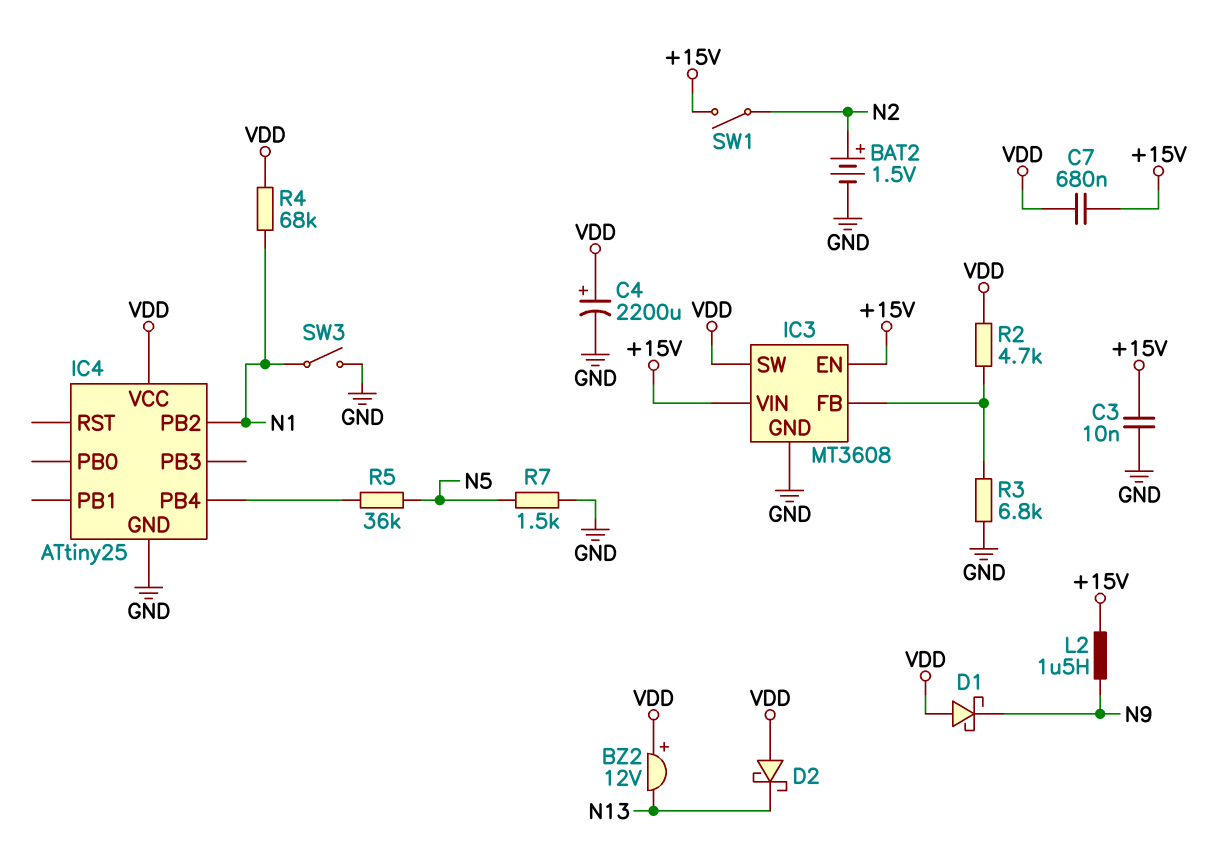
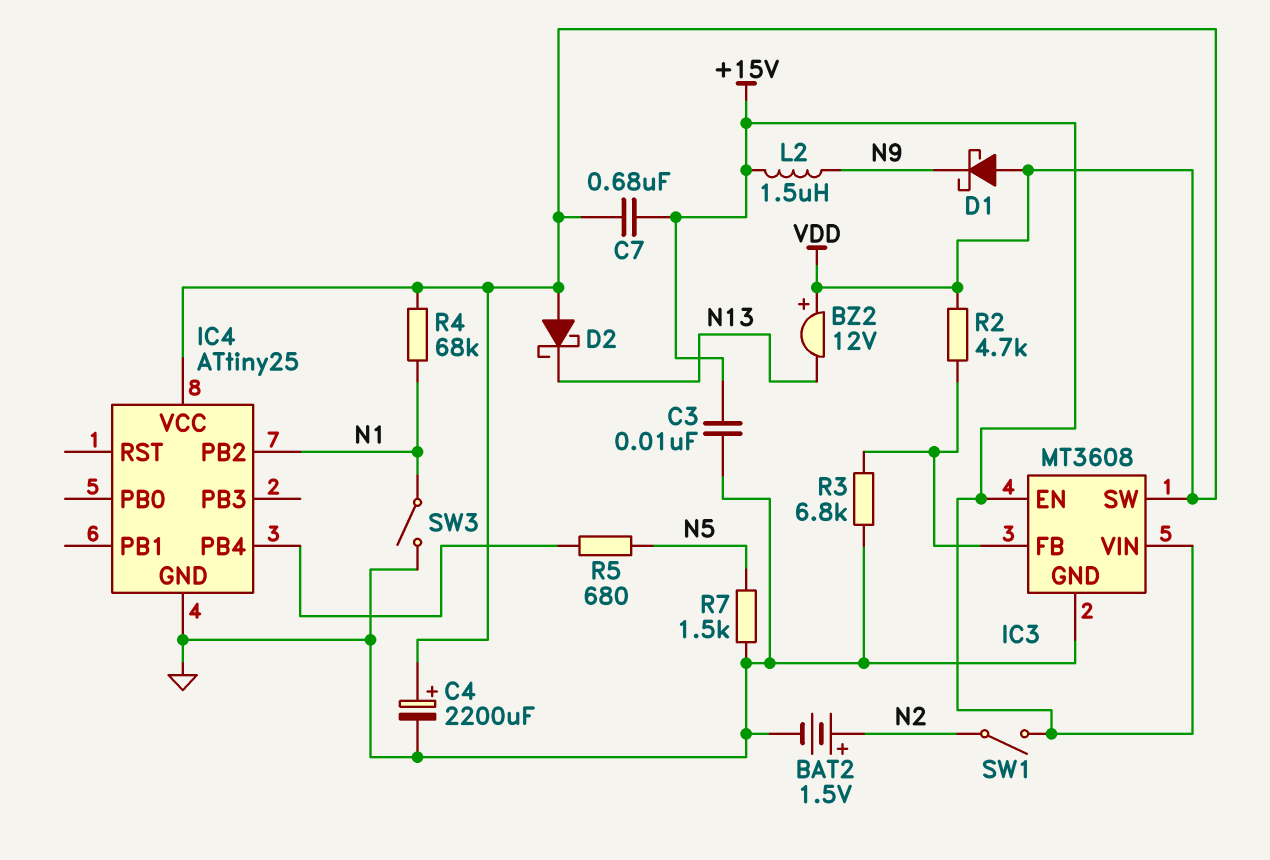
R5: 36k (IC4/PB4, N5) -> 680 (IC4/PB4, N5)

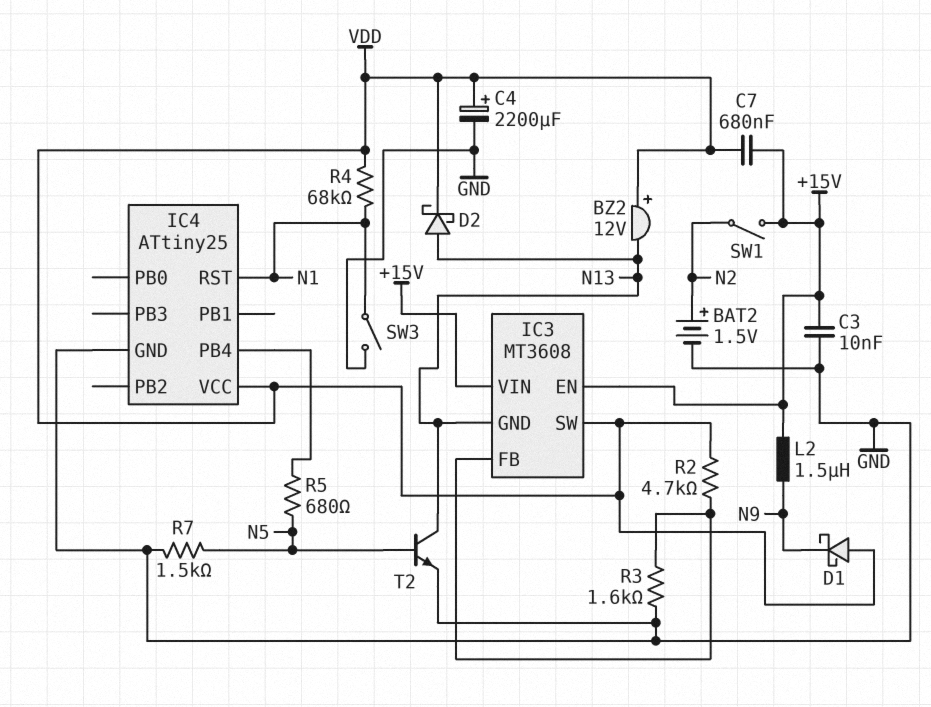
D2: schottky (A VDD, K N13) -> schottky (A N13, K VDD)
IC3 pin GND: GND -> N13
IC4 pin PB2: N1 -> none
IC4 pin RST: none -> N1
R3: 6.8k (GND, IC3/FB) -> 1.6k (GND, IC3/FB)
T2: none -> NPN (B N5, C N13, E GND)

